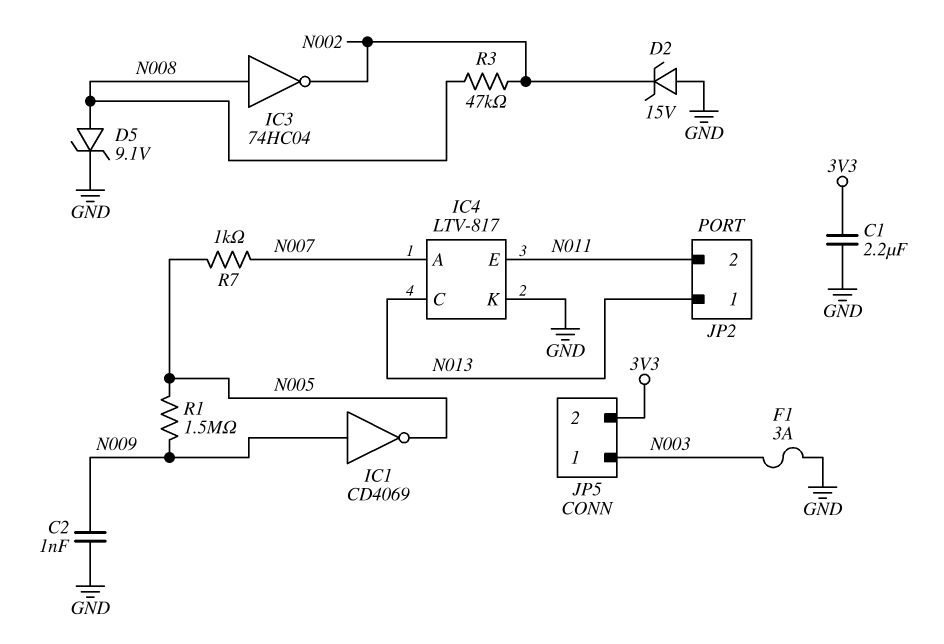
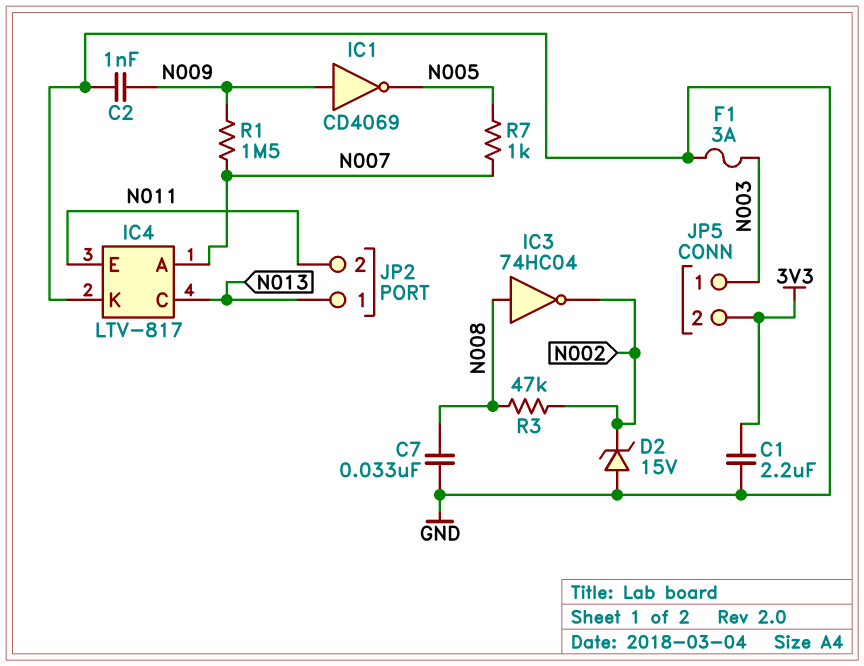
C7: none -> 33nF (GND, N008)
D5: zener 9.1V (A N008, K GND) -> none
R1: 1.5M (N005, N009) -> 1.5M (N007, N009)

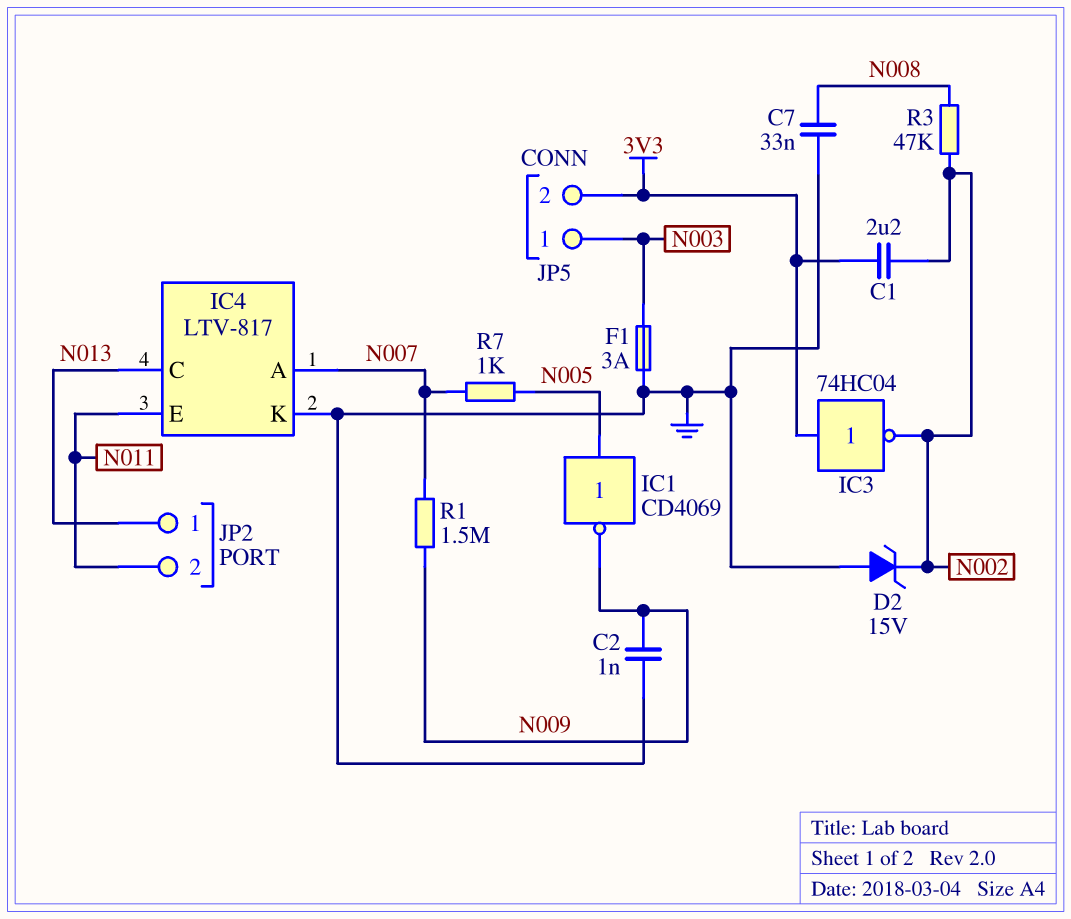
C1: 2.2uF (3V3, GND) -> 2.2uF (3V3, N002)
IC1: NOT CD4069 (in N009, out N005) -> NOT CD4069 (in N005, out N009)
IC3: NOT 74HC04 (in N008, out N002) -> NOT 74HC04 (in 3V3, out N002)

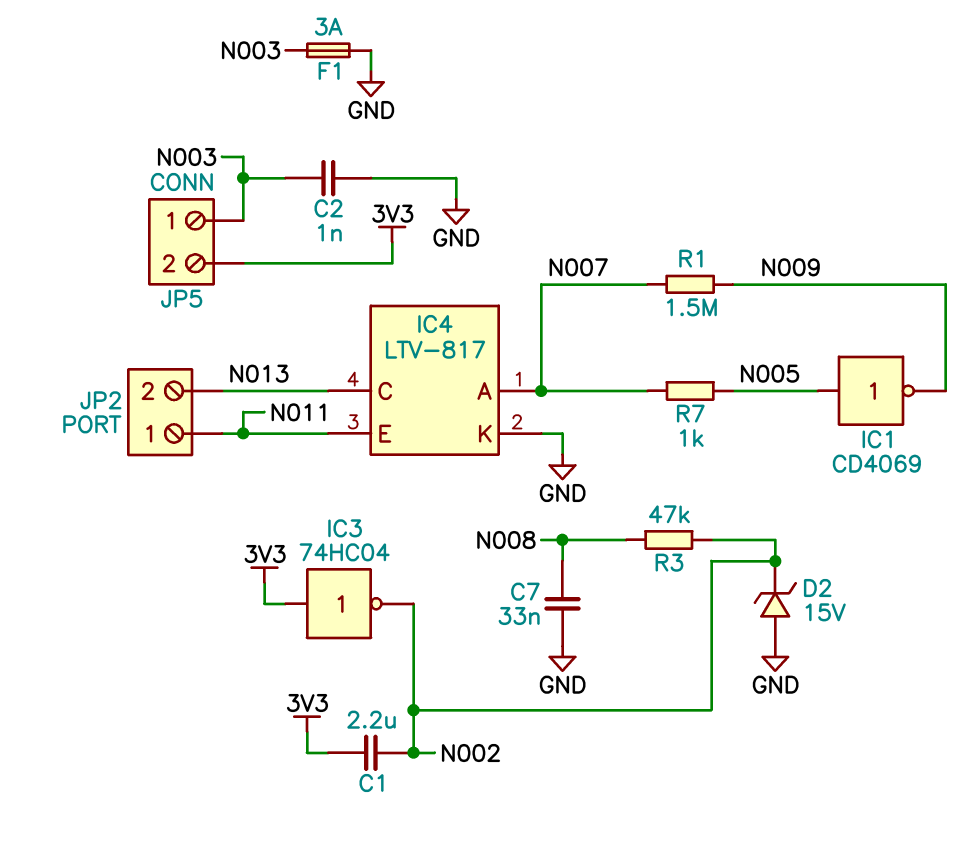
C2: 1nF (GND, N009) -> 1nF (GND, N003)
JP2 pin 1: N013 -> N011
JP2 pin 2: N011 -> N013

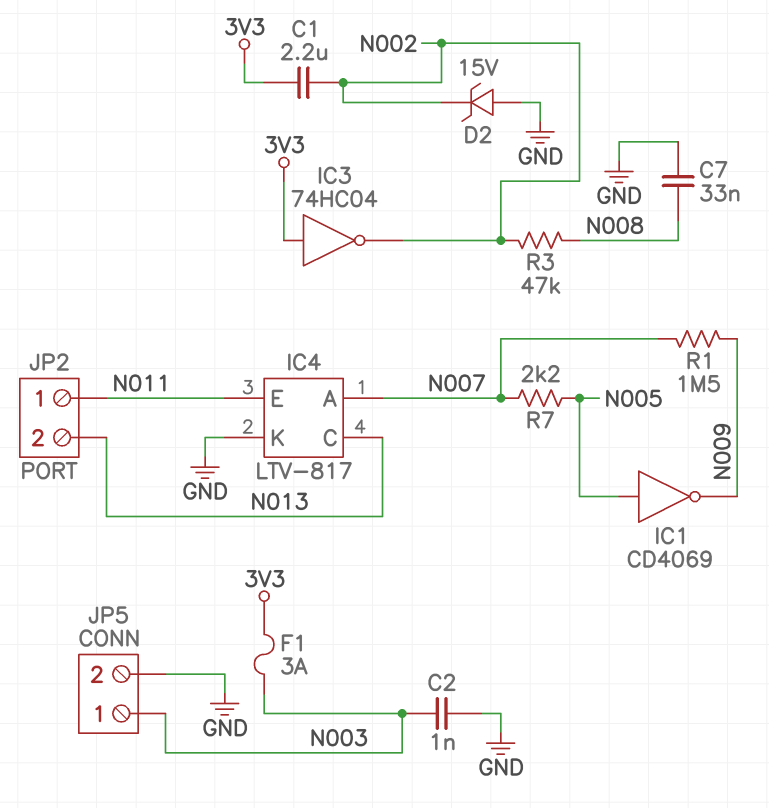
F1: 3A (GND, N003) -> 3A (3V3, N003)
JP5 pin 2: 3V3 -> GND
R7: 1k (N005, N007) -> 2.2k (N005, N007)

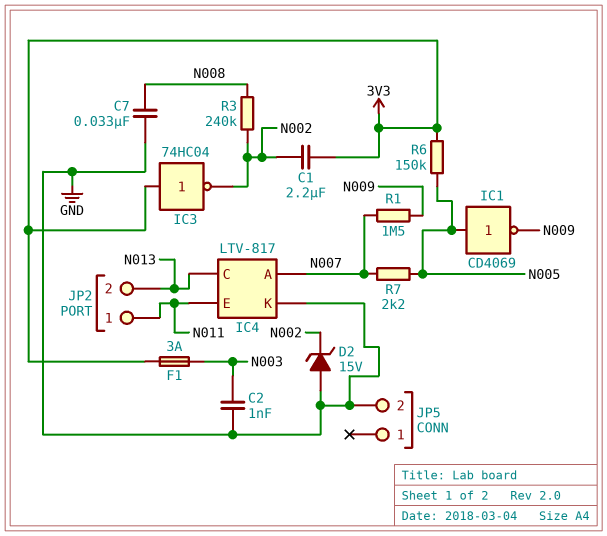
JP5 pin 1: N003 -> none
R3: 47k (N002, N008) -> 240k (N002, N008)
R6: none -> 150k (3V3, N005)

